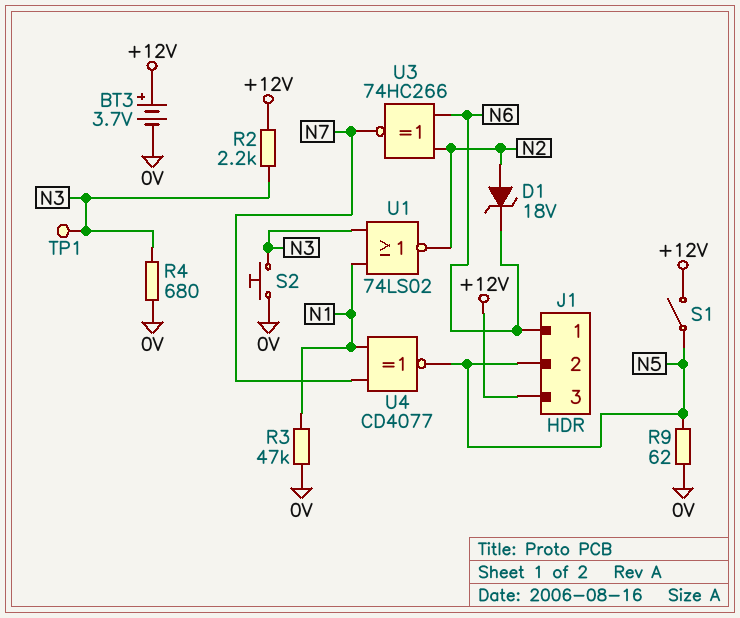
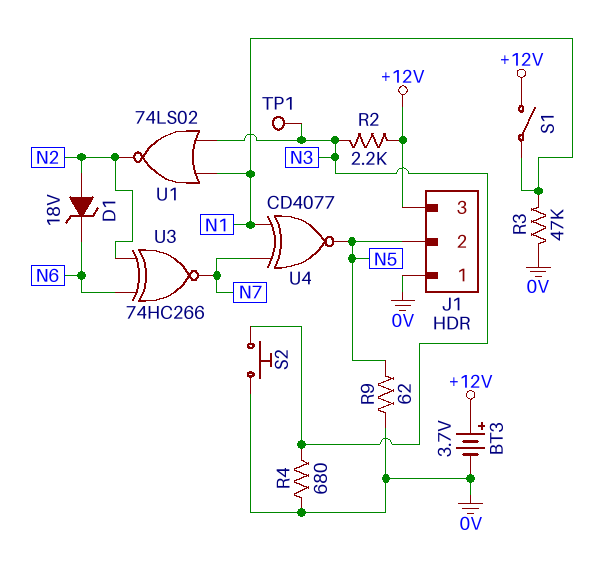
J1 pin 1: N6 -> 0V
S1: switch (+12V, N5) -> switch (+12V, N1)

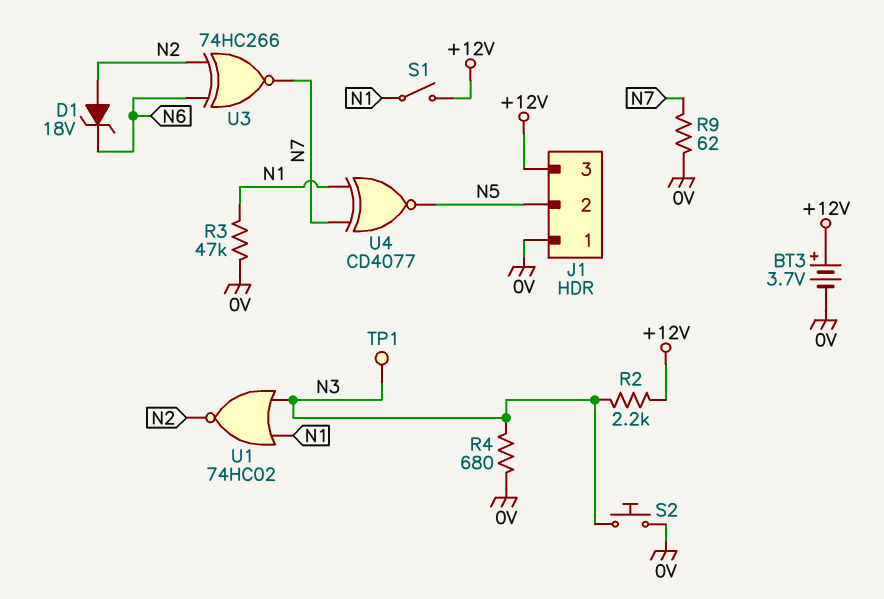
R9: 62 (0V, N5) -> 62 (0V, N7)
U1: NOR 74LS02 (in N1, in N3, out N2) -> NOR 74HC02 (in N1, in N3, out N2)

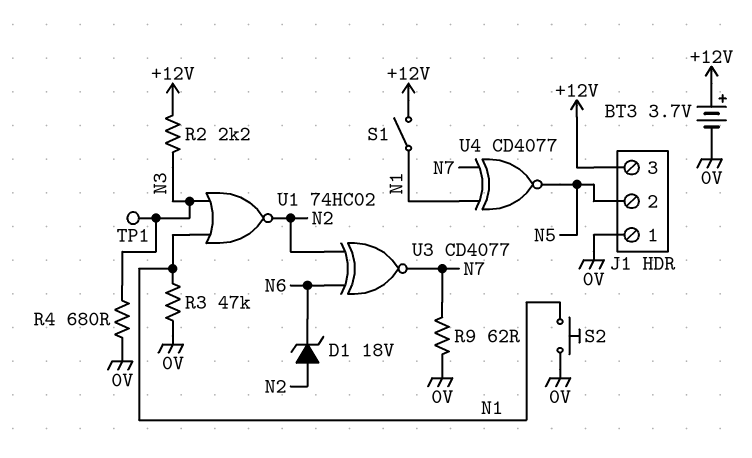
S2: button (0V, N3) -> button (0V, N1)
U3: XNOR 74HC266 (in N2, in N6, out N7) -> XNOR CD4077 (in N2, in N6, out N7)

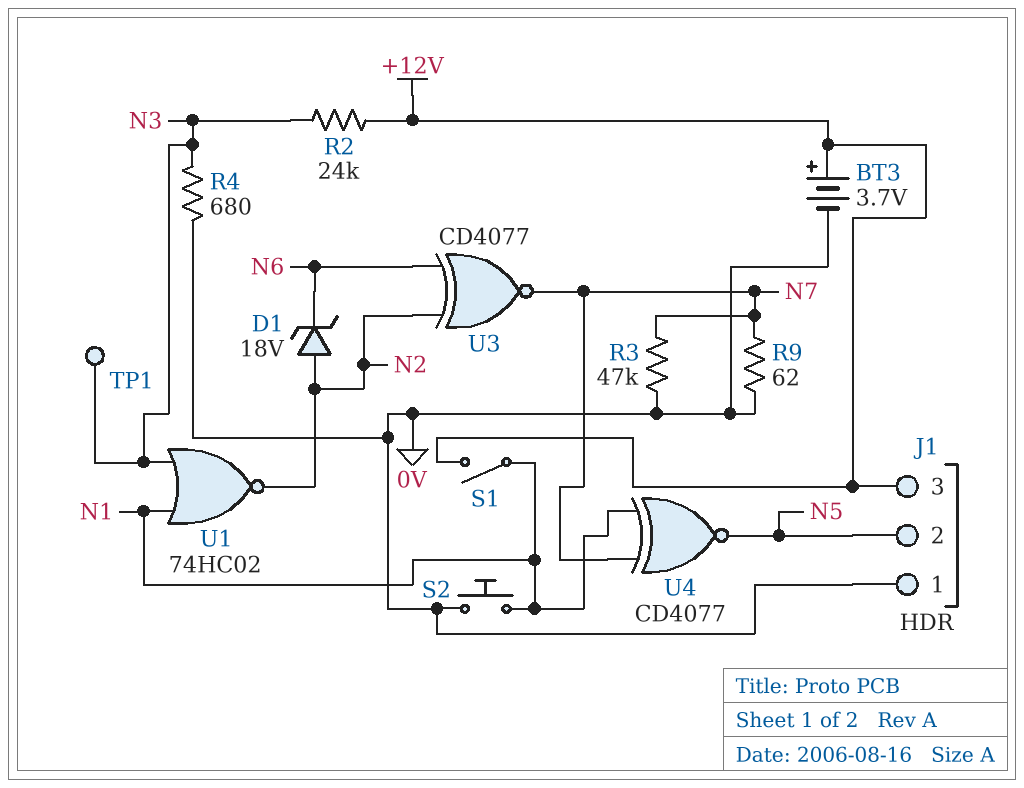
R2: 2.2k (+12V, N3) -> 24k (+12V, N3)
R3: 47k (0V, N1) -> 47k (0V, N7)

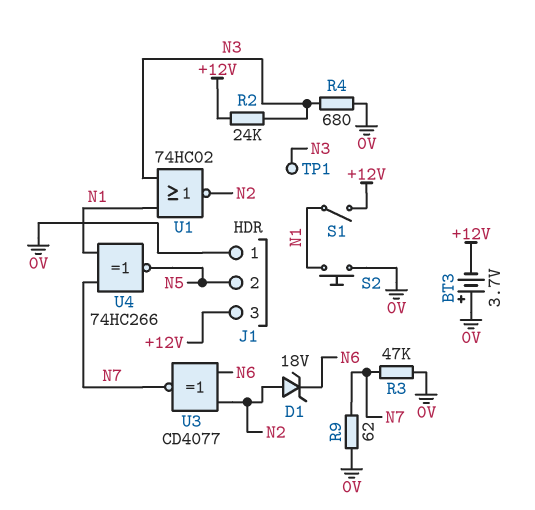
BT3: 3.7V (plus +12V, minus 0V) -> 3.7V (plus 0V, minus +12V)
U4: XNOR CD4077 (in N1, in N7, out N5) -> XNOR 74HC266 (in N1, in N7, out N5)

